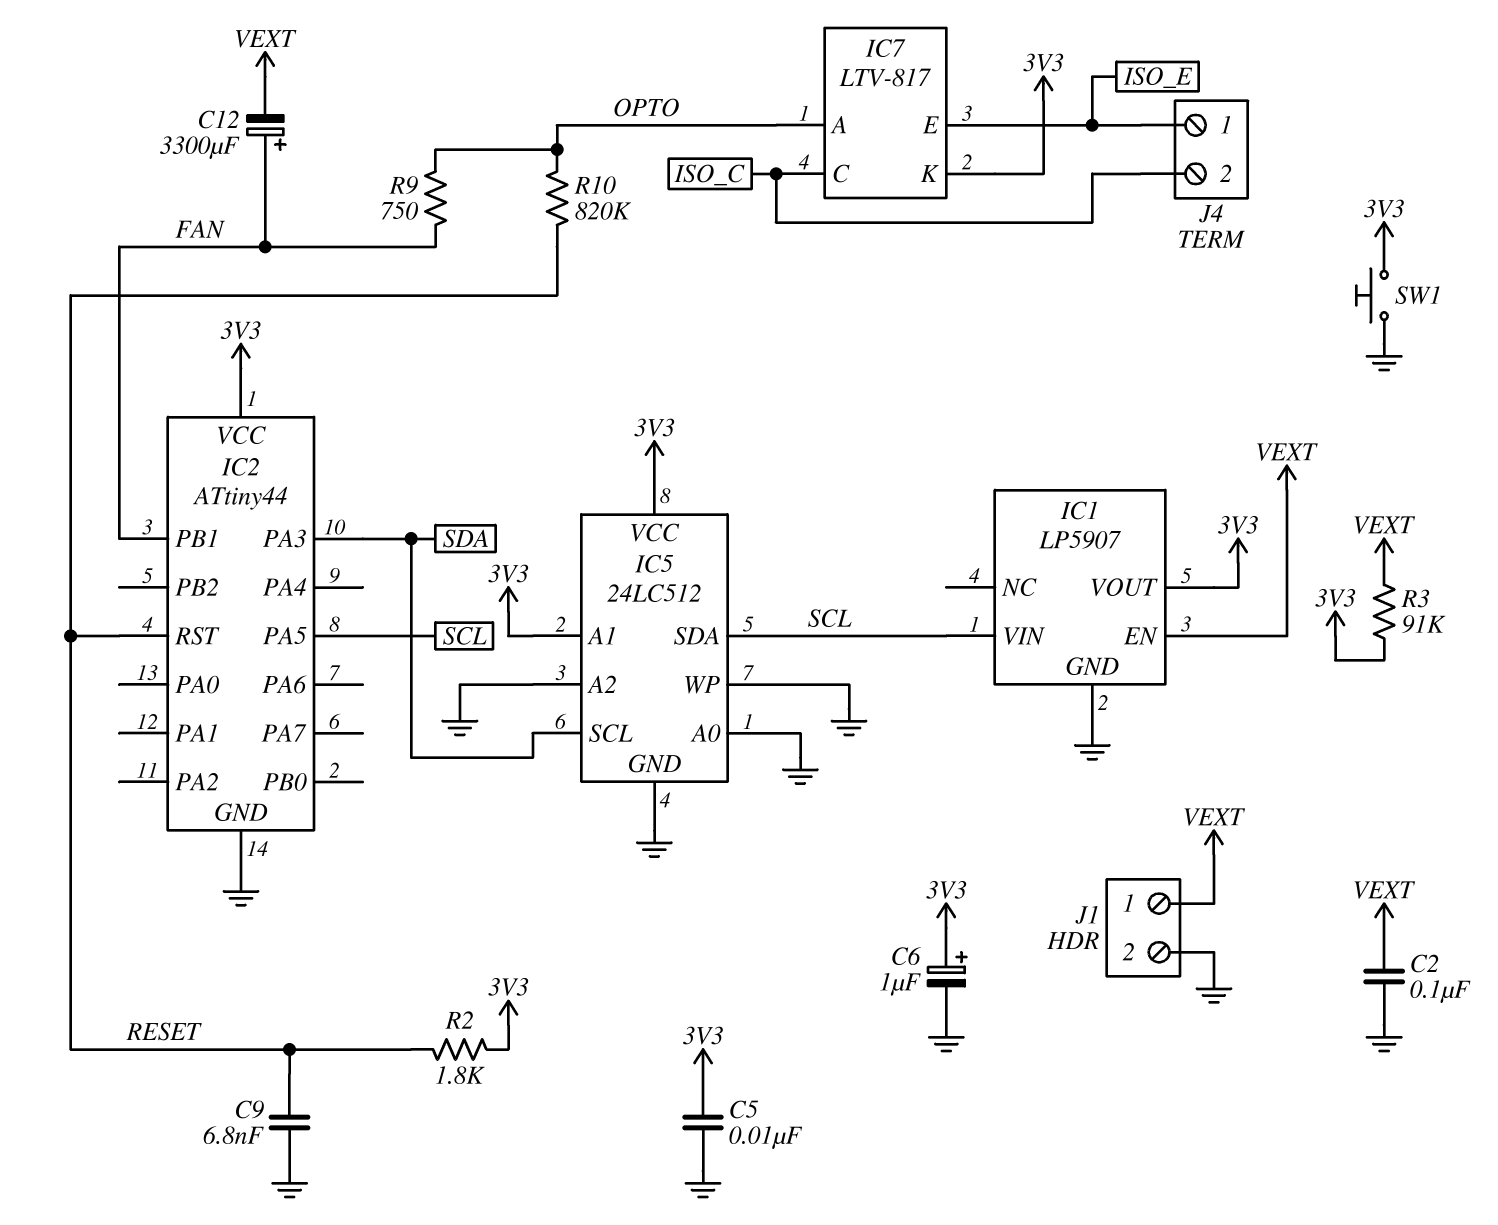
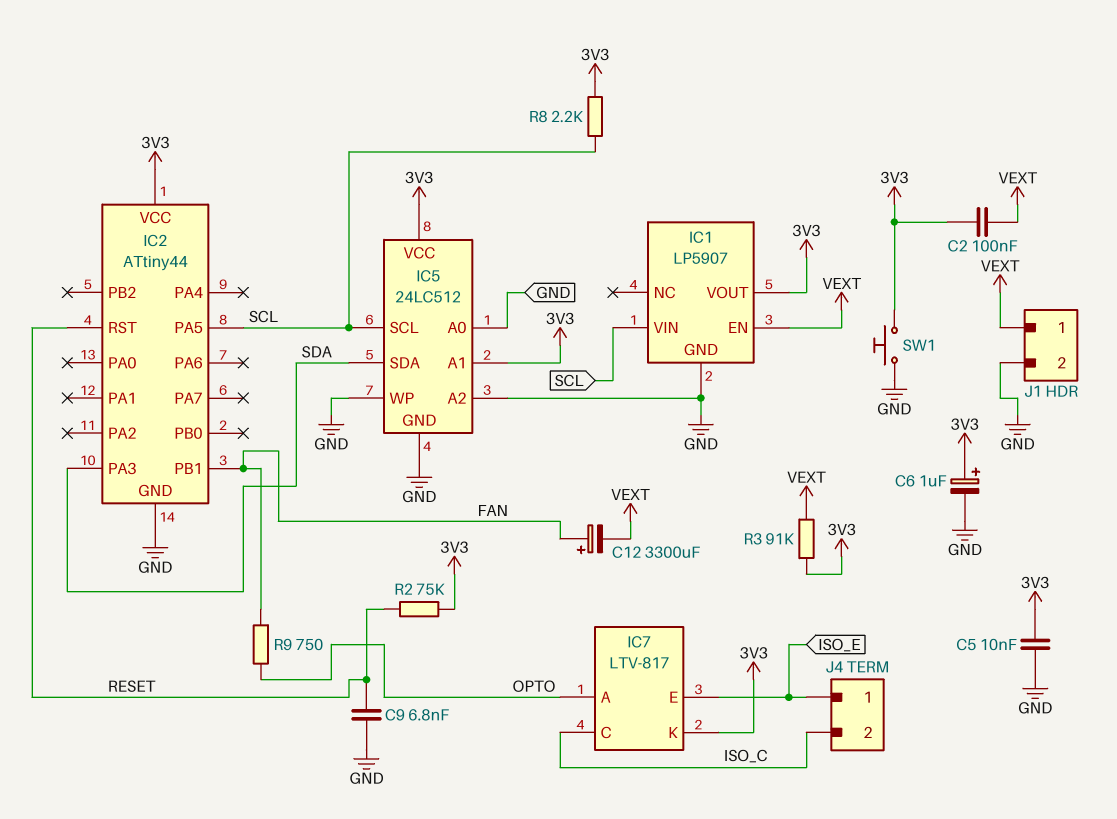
C2: 100nF (GND, VEXT) -> 100nF (3V3, VEXT)
IC5 pin SCL: SDA -> SCL
IC5 pin SDA: SCL -> SDA
R2: 1.8k (3V3, RESET) -> 75k (3V3, RESET)
R8: none -> 2.2k (3V3, SCL)
R10: 820k (OPTO, RESET) -> none

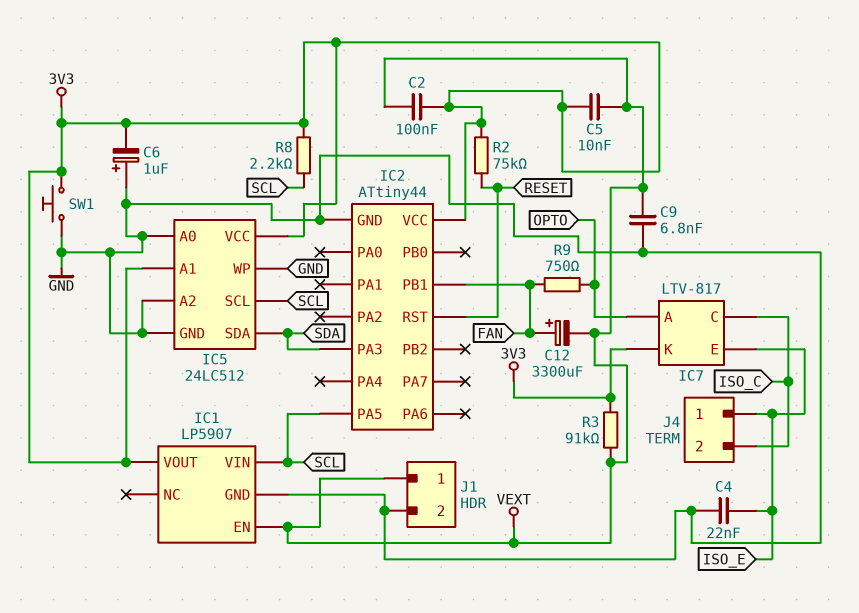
C4: none -> 22nF (GND, ISO_E)
C5: 10nF (3V3, GND) -> 10nF (3V3, VEXT)
C6: 1uF (plus 3V3, minus GND) -> 1uF (plus GND, minus 3V3)
C9: 6.8nF (GND, RESET) -> 6.8nF (GND, VEXT)

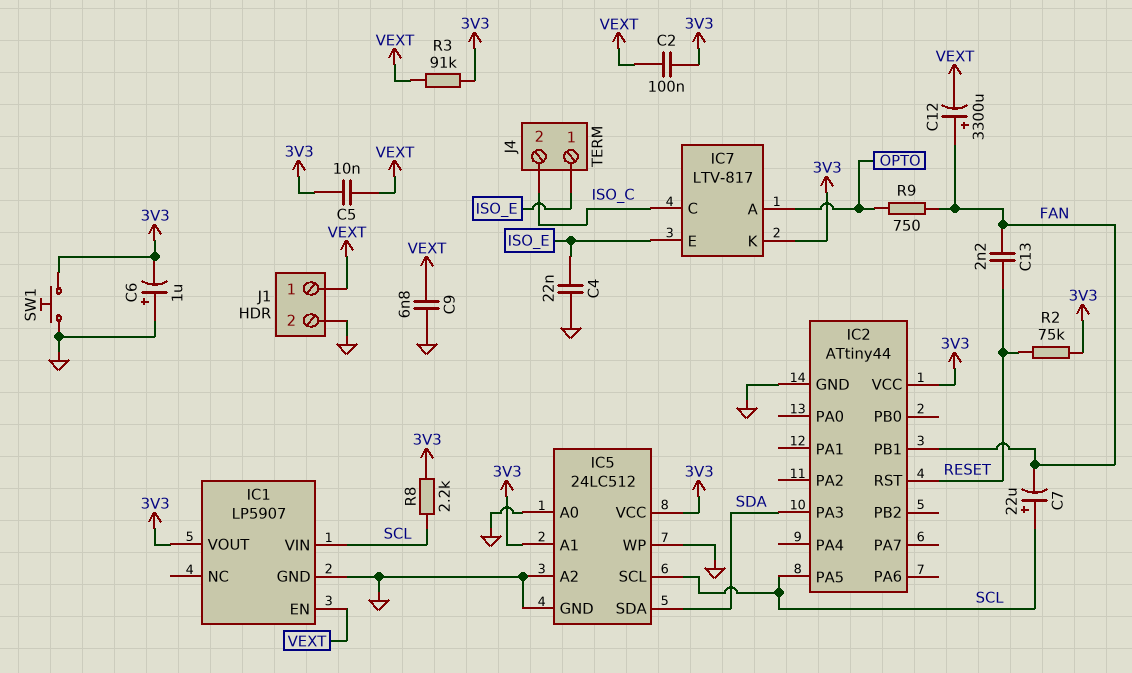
C7: none -> 22uF (plus SCL, minus FAN)
C13: none -> 2.2nF (FAN, RESET)

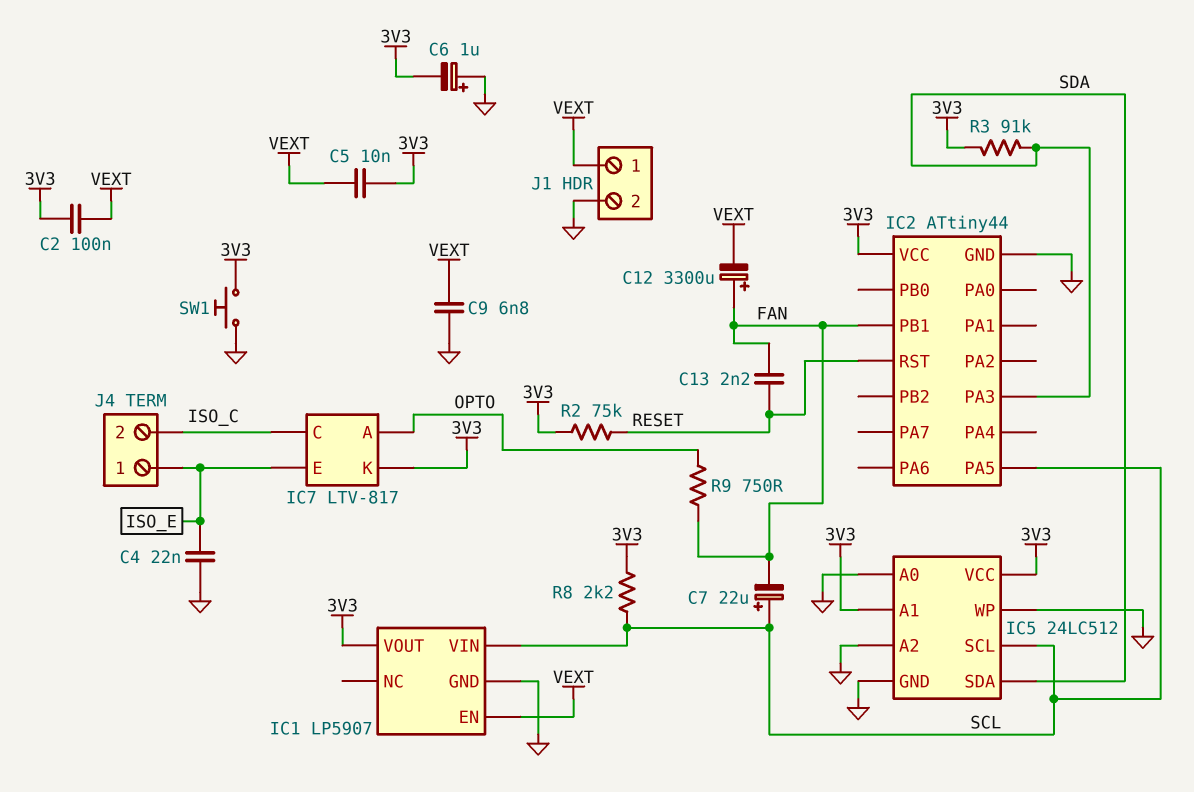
R3: 91k (3V3, VEXT) -> 91k (3V3, SDA)

